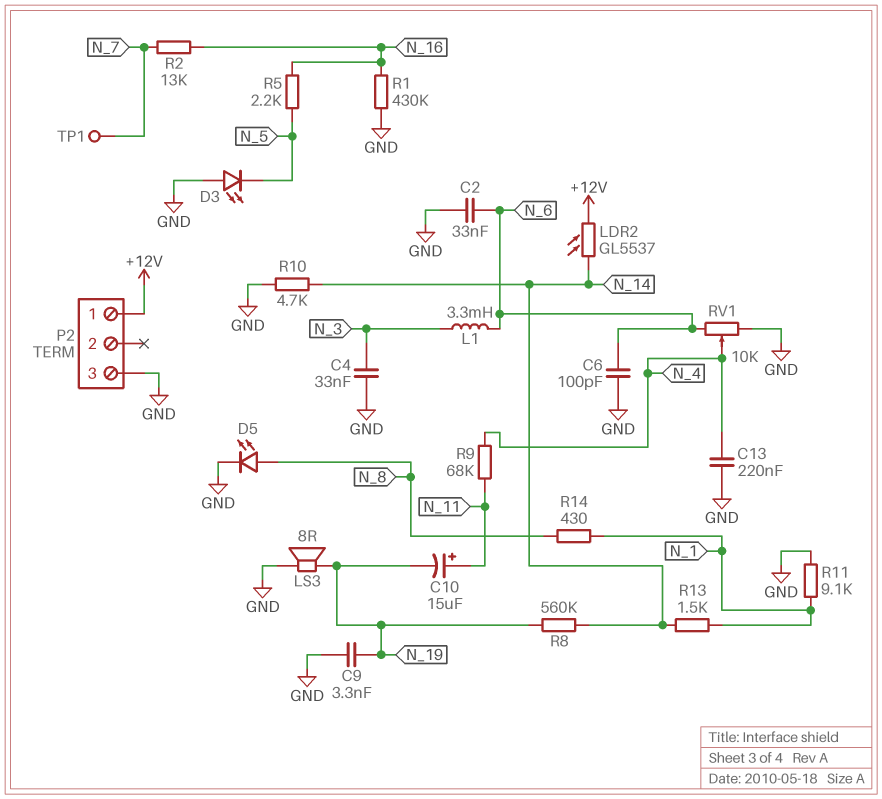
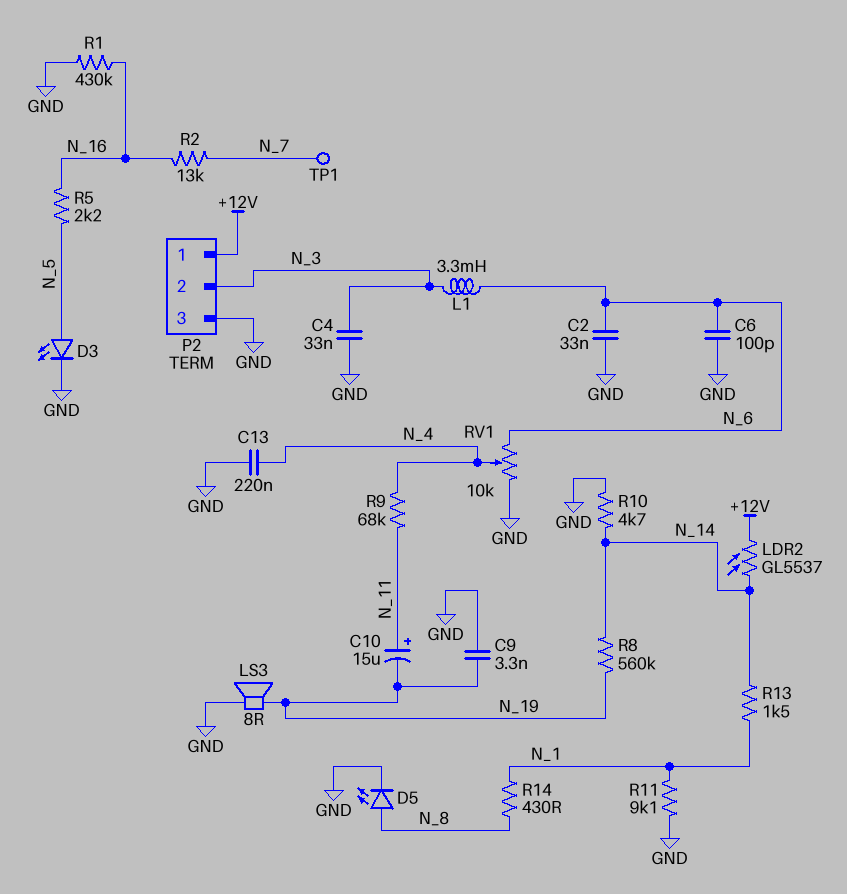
D3: LED (A GND, K N_5) -> LED (A N_5, K GND)
P2 pin 2: none -> N_3

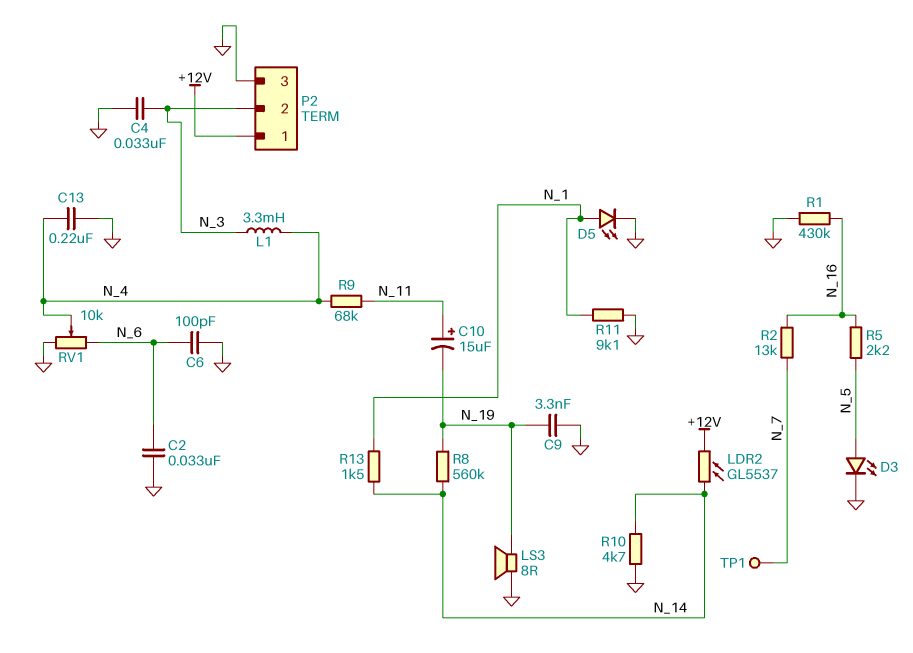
D5: LED (A N_8, K GND) -> LED (A N_1, K GND)
L1: 3.3mH (N_3, N_6) -> 3.3mH (N_3, N_4)
R14: 430 (N_1, N_8) -> none

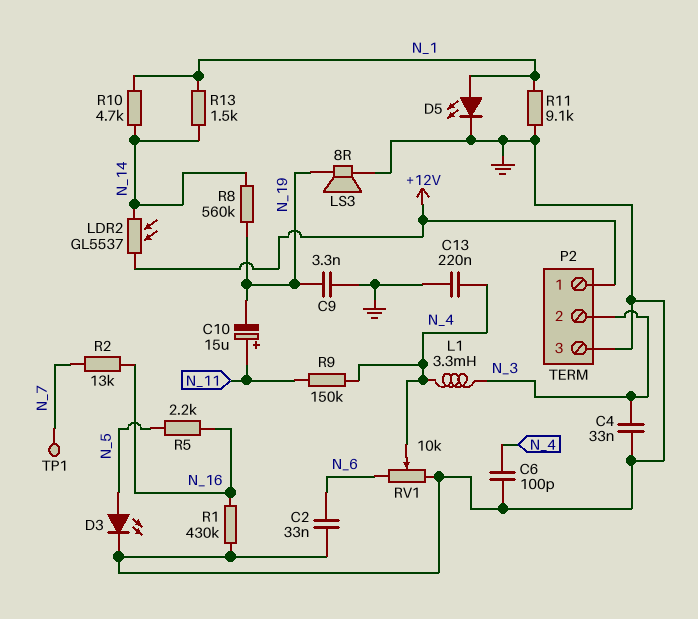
C6: 100pF (GND, N_6) -> 100pF (GND, N_4)
R9: 68k (N_4, N_11) -> 150k (N_4, N_11)
R10: 4.7k (GND, N_14) -> 4.7k (N_1, N_14)

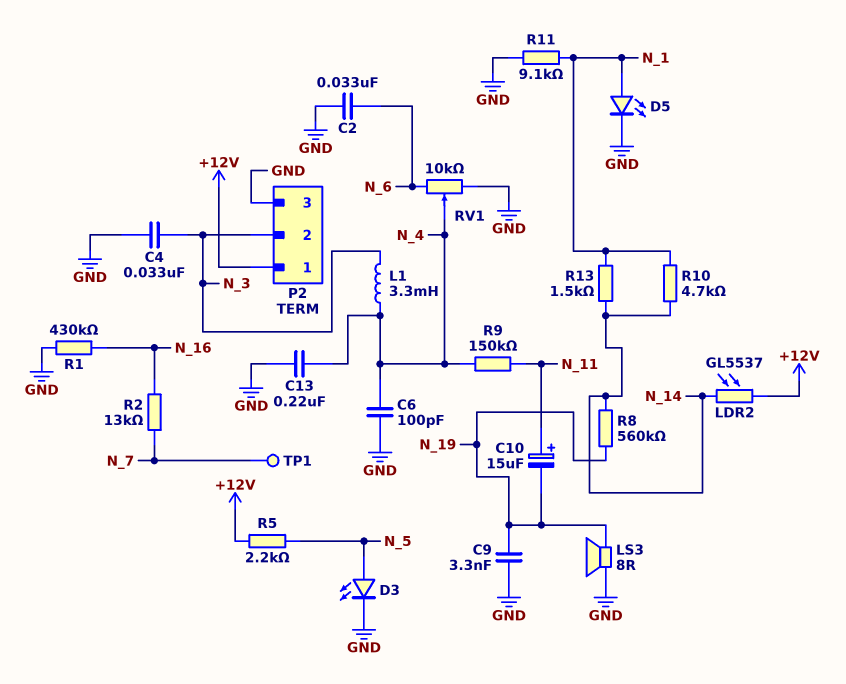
R5: 2.2k (N_5, N_16) -> 2.2k (+12V, N_5)

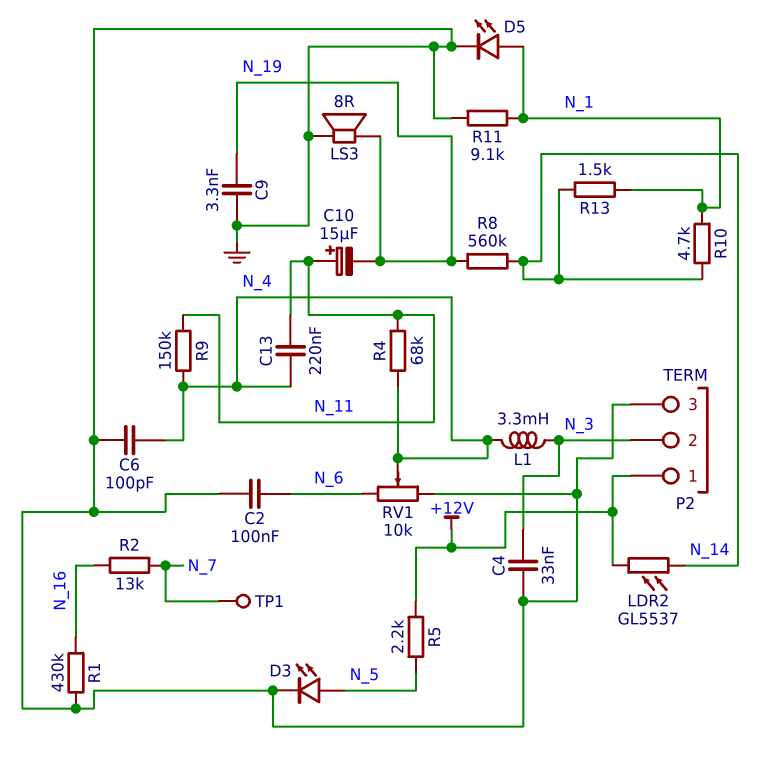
C2: 33nF (GND, N_6) -> 100nF (GND, N_6)
C13: 220nF (GND, N_4) -> 220nF (N_4, N_11)
R4: none -> 68k (N_4, N_11)

